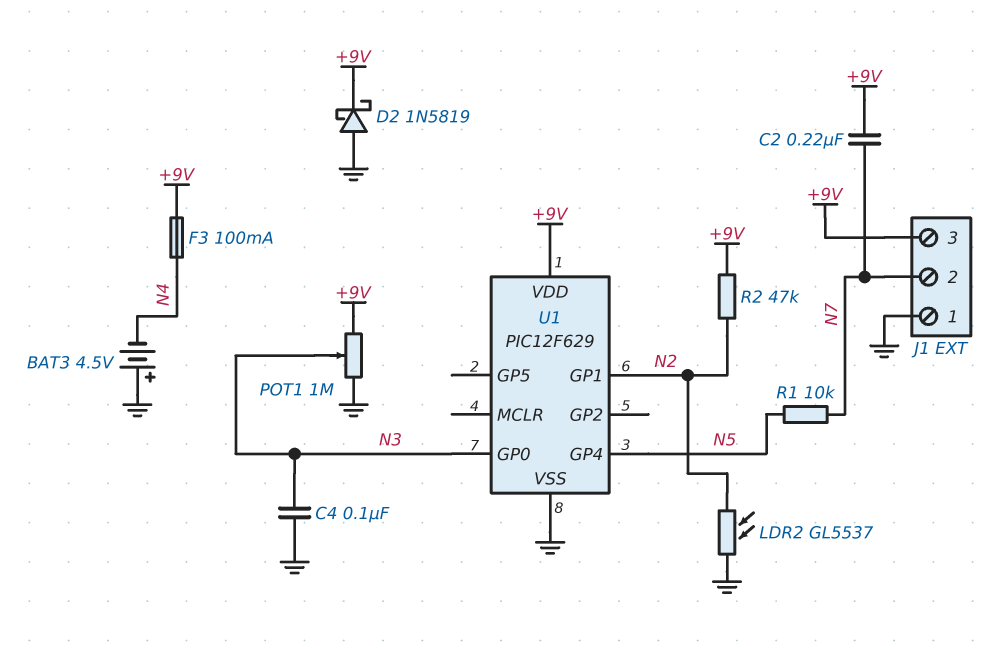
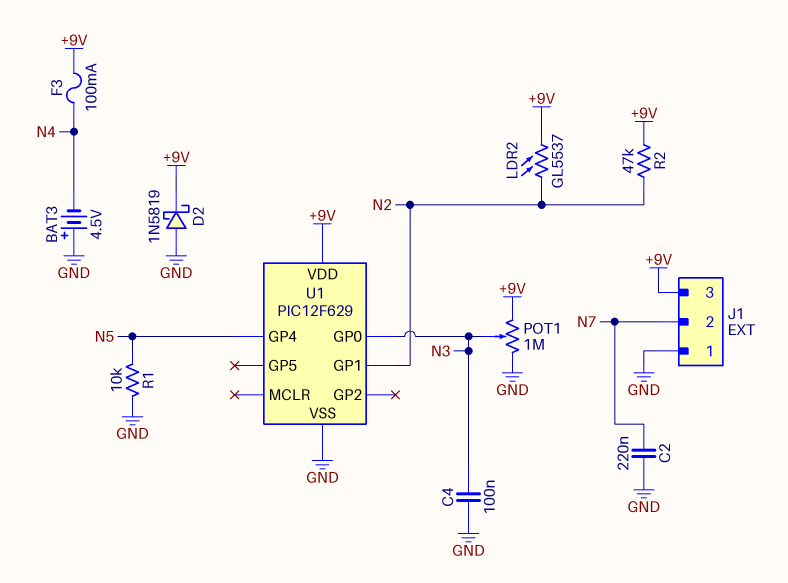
C2: 220nF (+9V, N7) -> 220nF (GND, N7)
LDR2: GL5537 (GND, N2) -> GL5537 (+9V, N2)
R1: 10k (N5, N7) -> 10k (GND, N5)

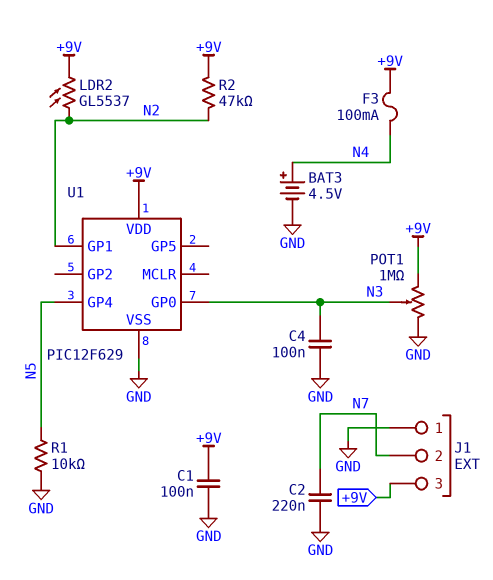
BAT3: 4.5V (plus GND, minus N4) -> 4.5V (plus N4, minus GND)
C1: none -> 100nF (+9V, GND)
D2: schottky 1N5819 (A GND, K +9V) -> none

